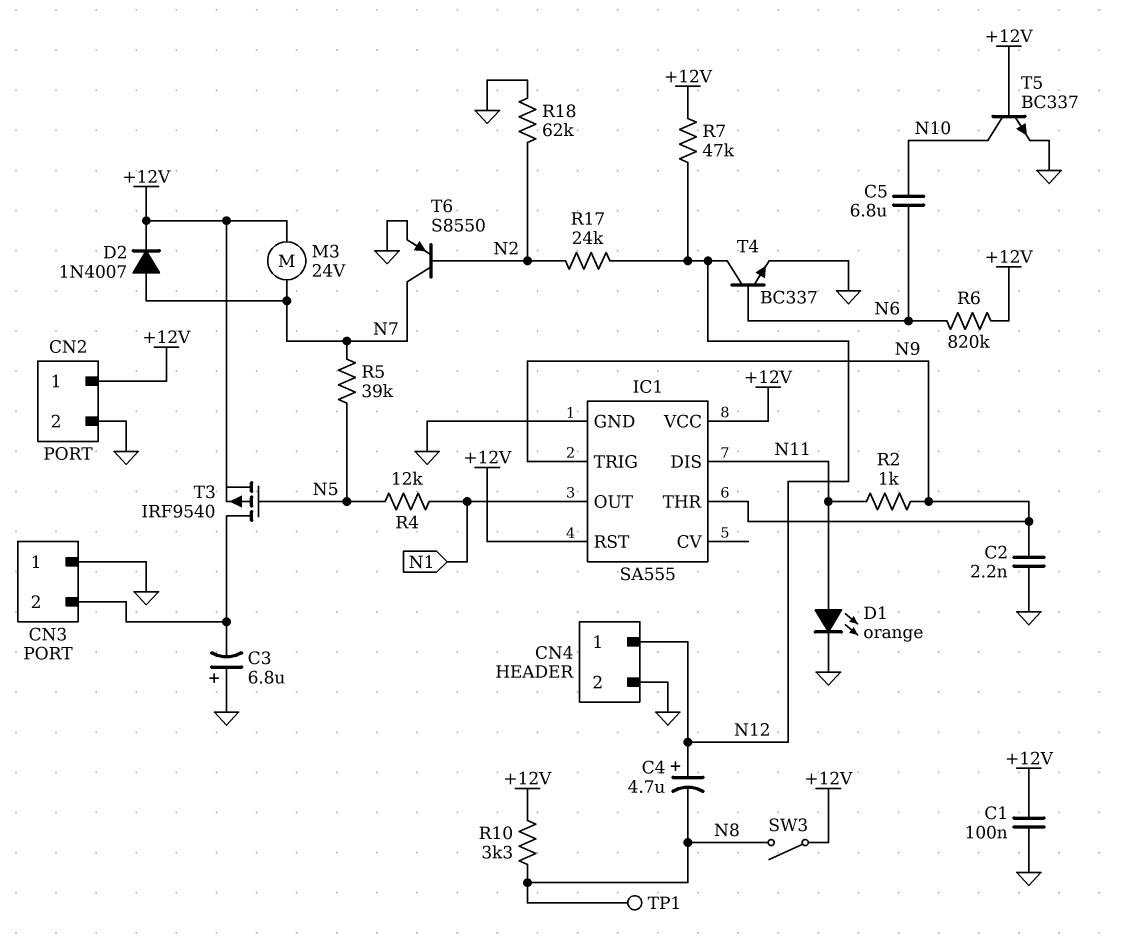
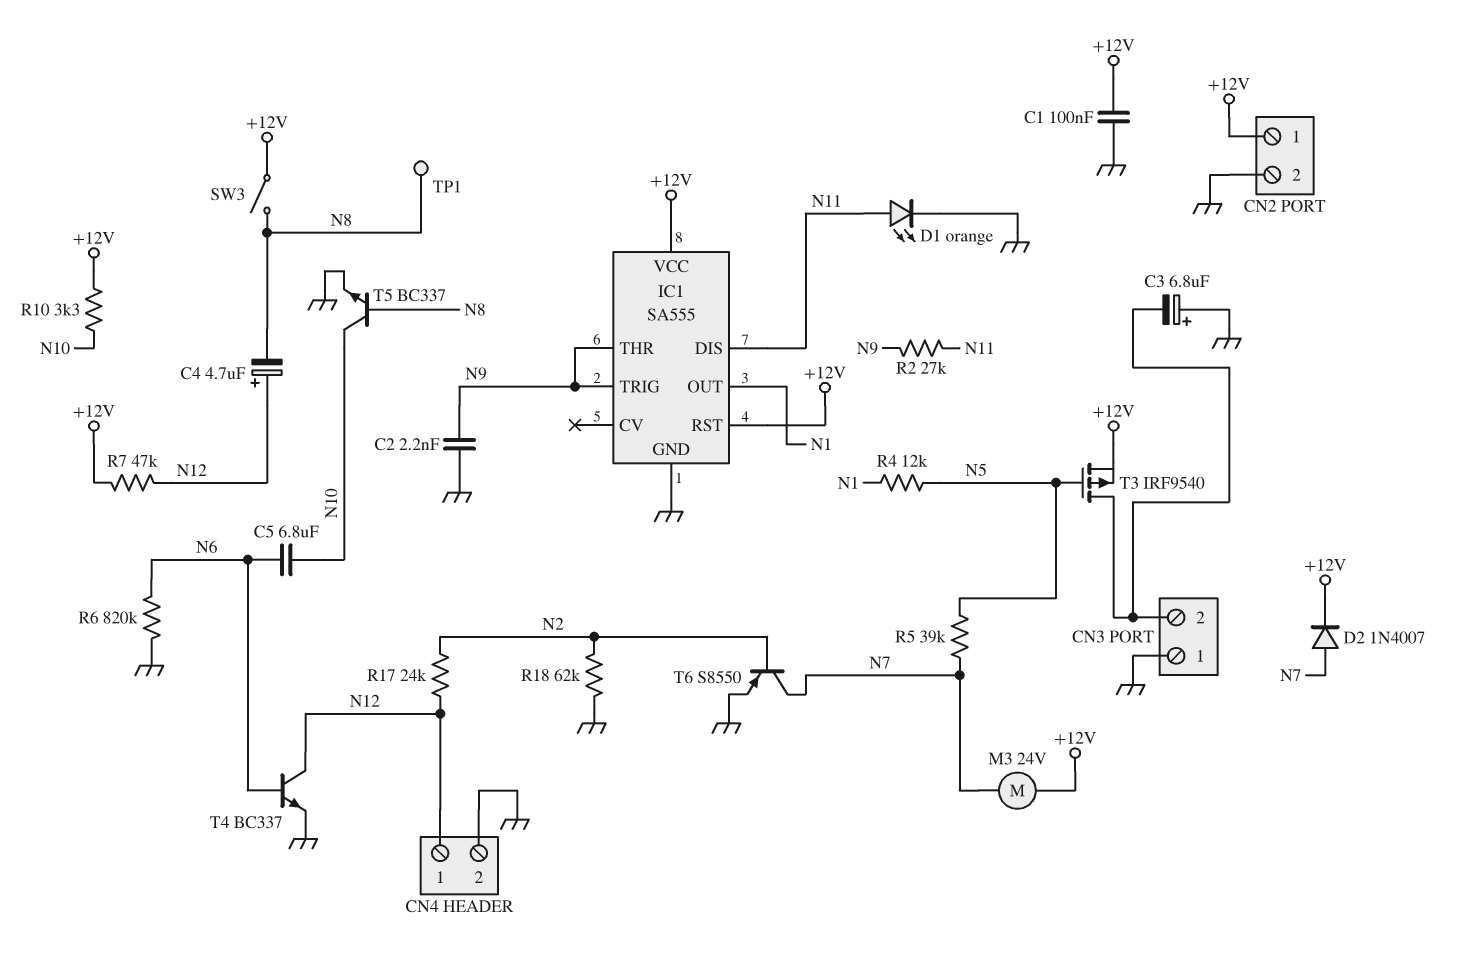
R2: 1k (N9, N11) -> 27k (N9, N11)
R6: 820k (+12V, N6) -> 820k (GND, N6)
R10: 3.3k (+12V, N8) -> 3.3k (+12V, N10)
T5: NPN BC337 (B +12V, C N10, E GND) -> NPN BC337 (B N8, C N10, E GND)

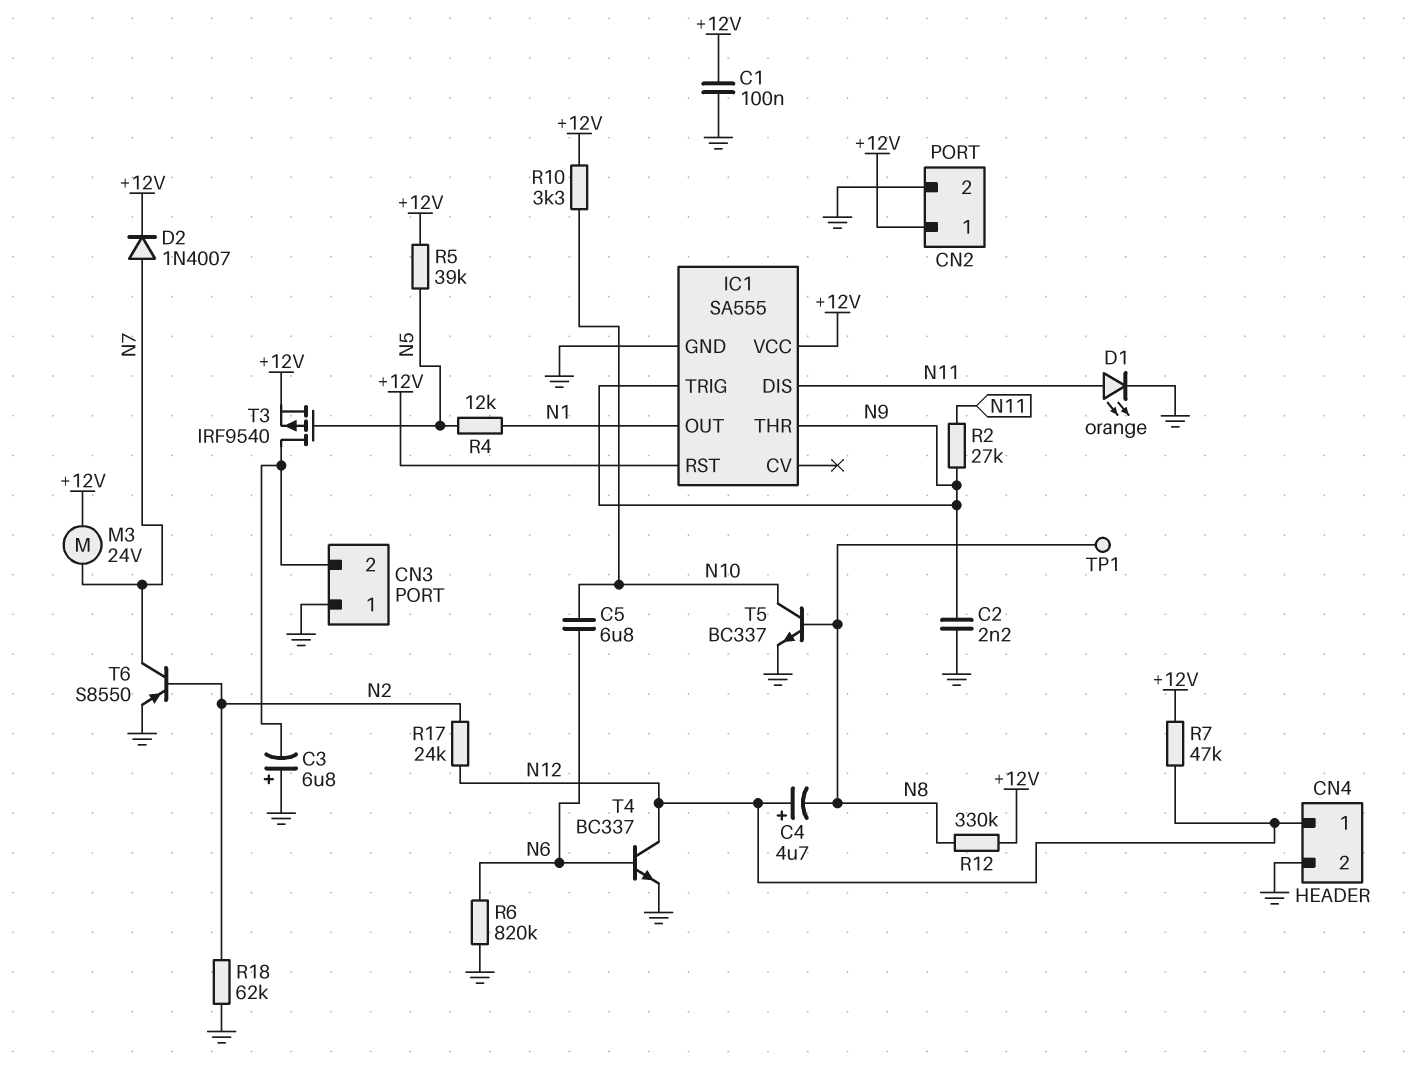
R5: 39k (N5, N7) -> 39k (+12V, N5)
R12: none -> 330k (+12V, N8)
SW3: switch (+12V, N8) -> none

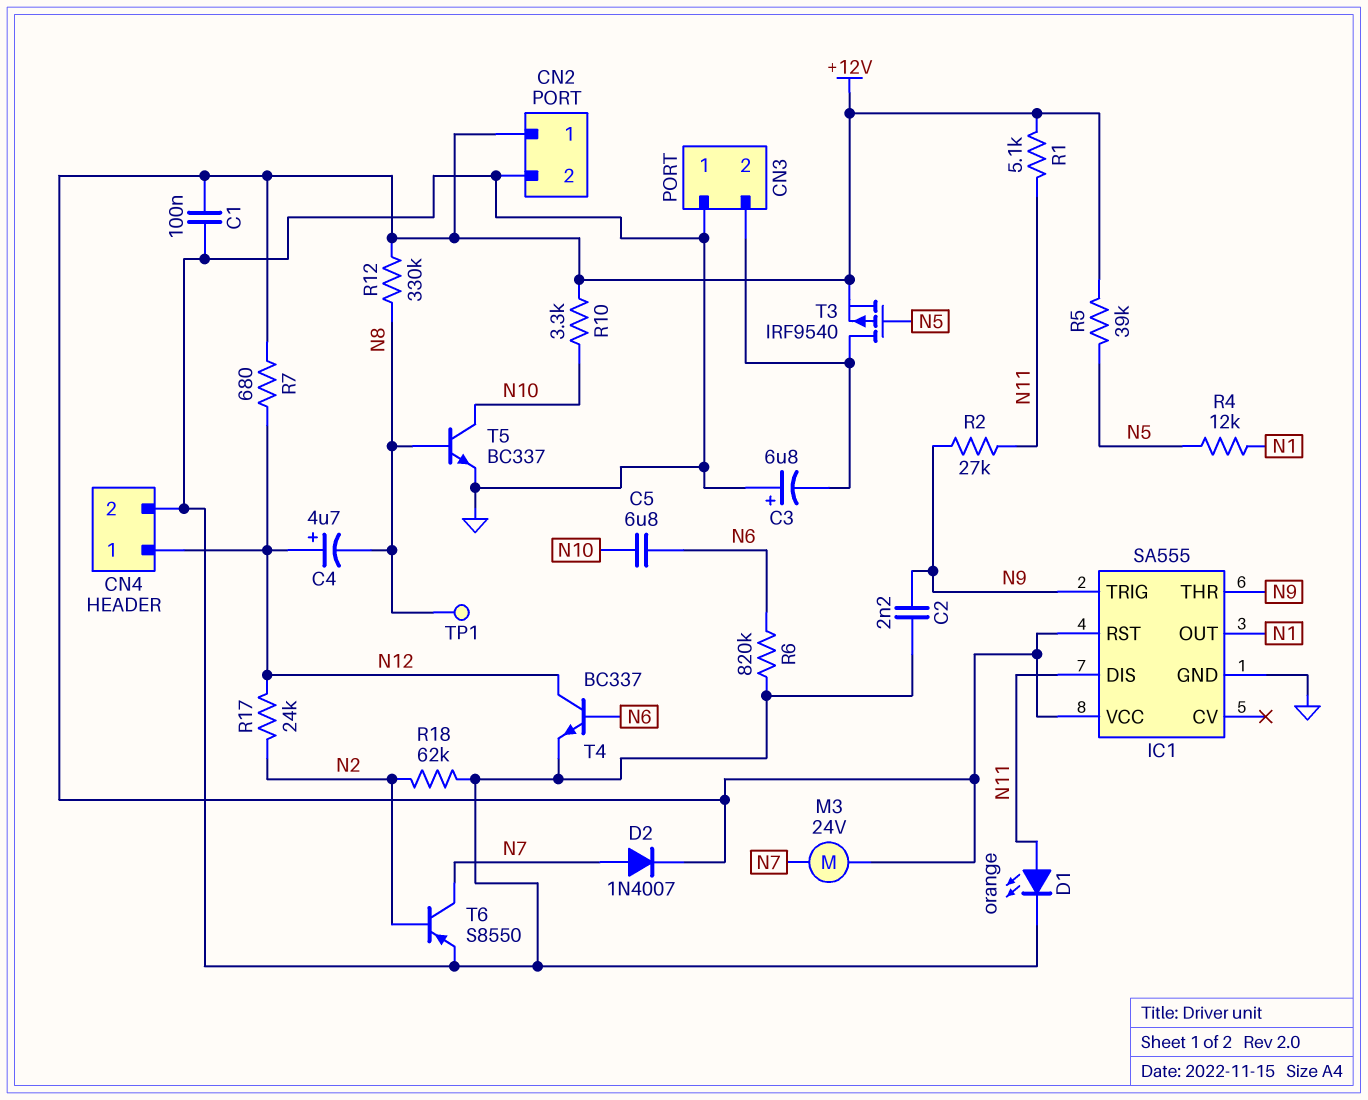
R1: none -> 5.1k (+12V, N11)
R7: 47k (+12V, N12) -> 680 (+12V, N12)

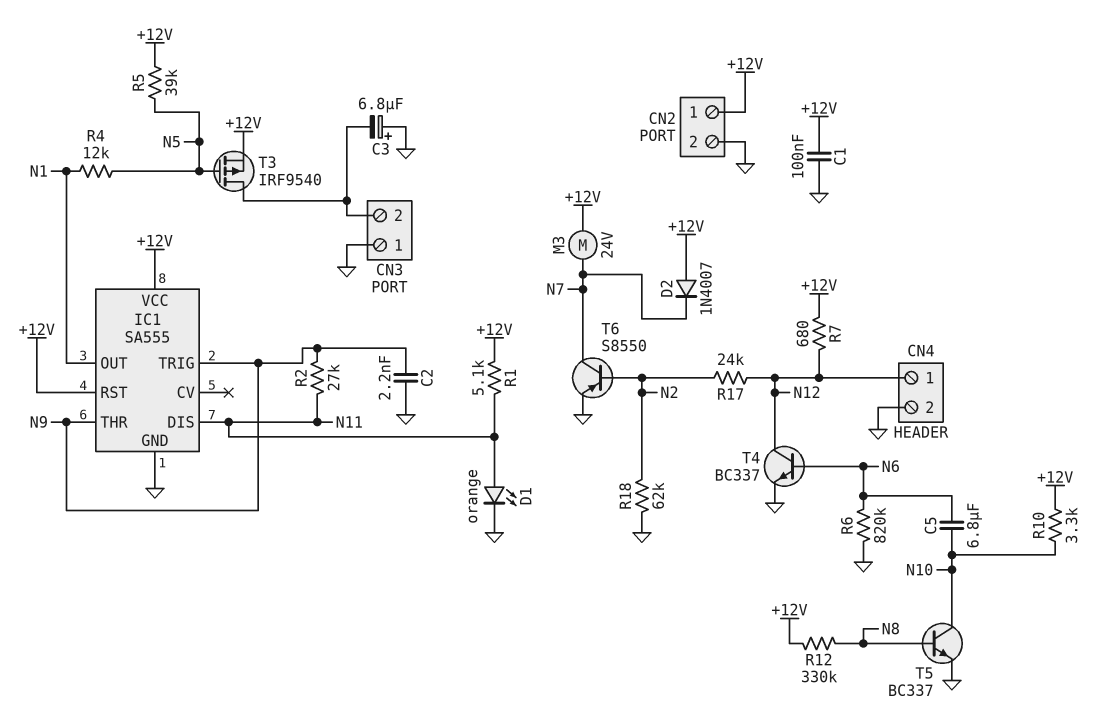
C4: 4.7uF (plus N12, minus N8) -> none
D2: diode 1N4007 (A N7, K +12V) -> diode 1N4007 (A +12V, K N7)
TP1: test point (N8) -> none

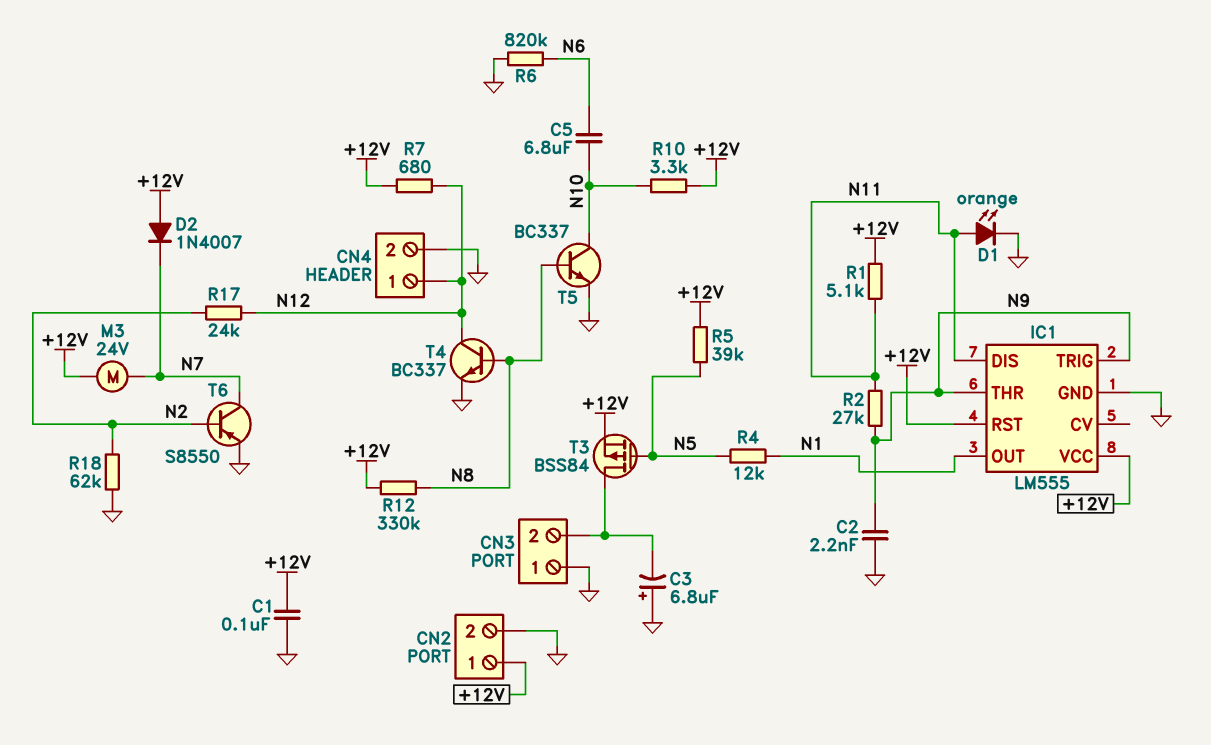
IC1: SA555 -> LM555
T3: PMOS IRF9540 (G N5, D CN3/2, S +12V) -> PMOS BSS84 (G N5, D CN3/2, S +12V)
T4: NPN BC337 (B N6, C N12, E GND) -> NPN BC337 (B N8, C N12, E GND)

